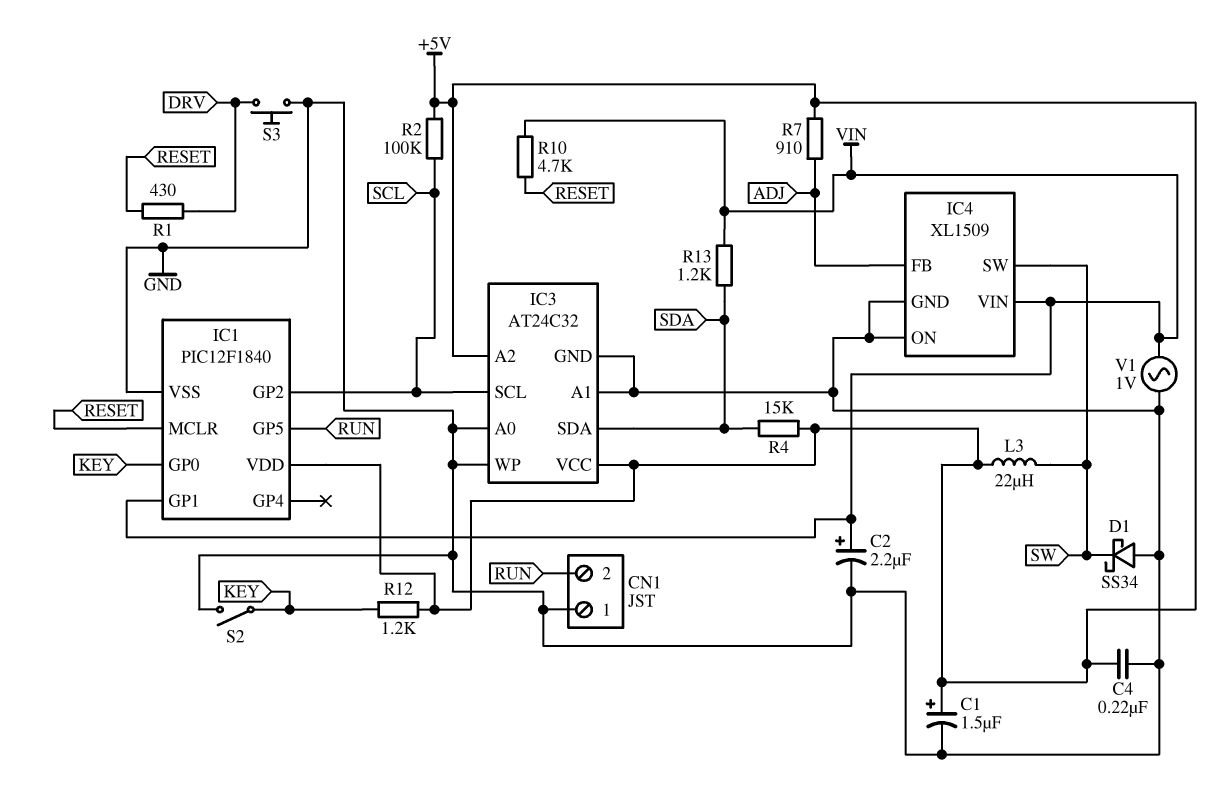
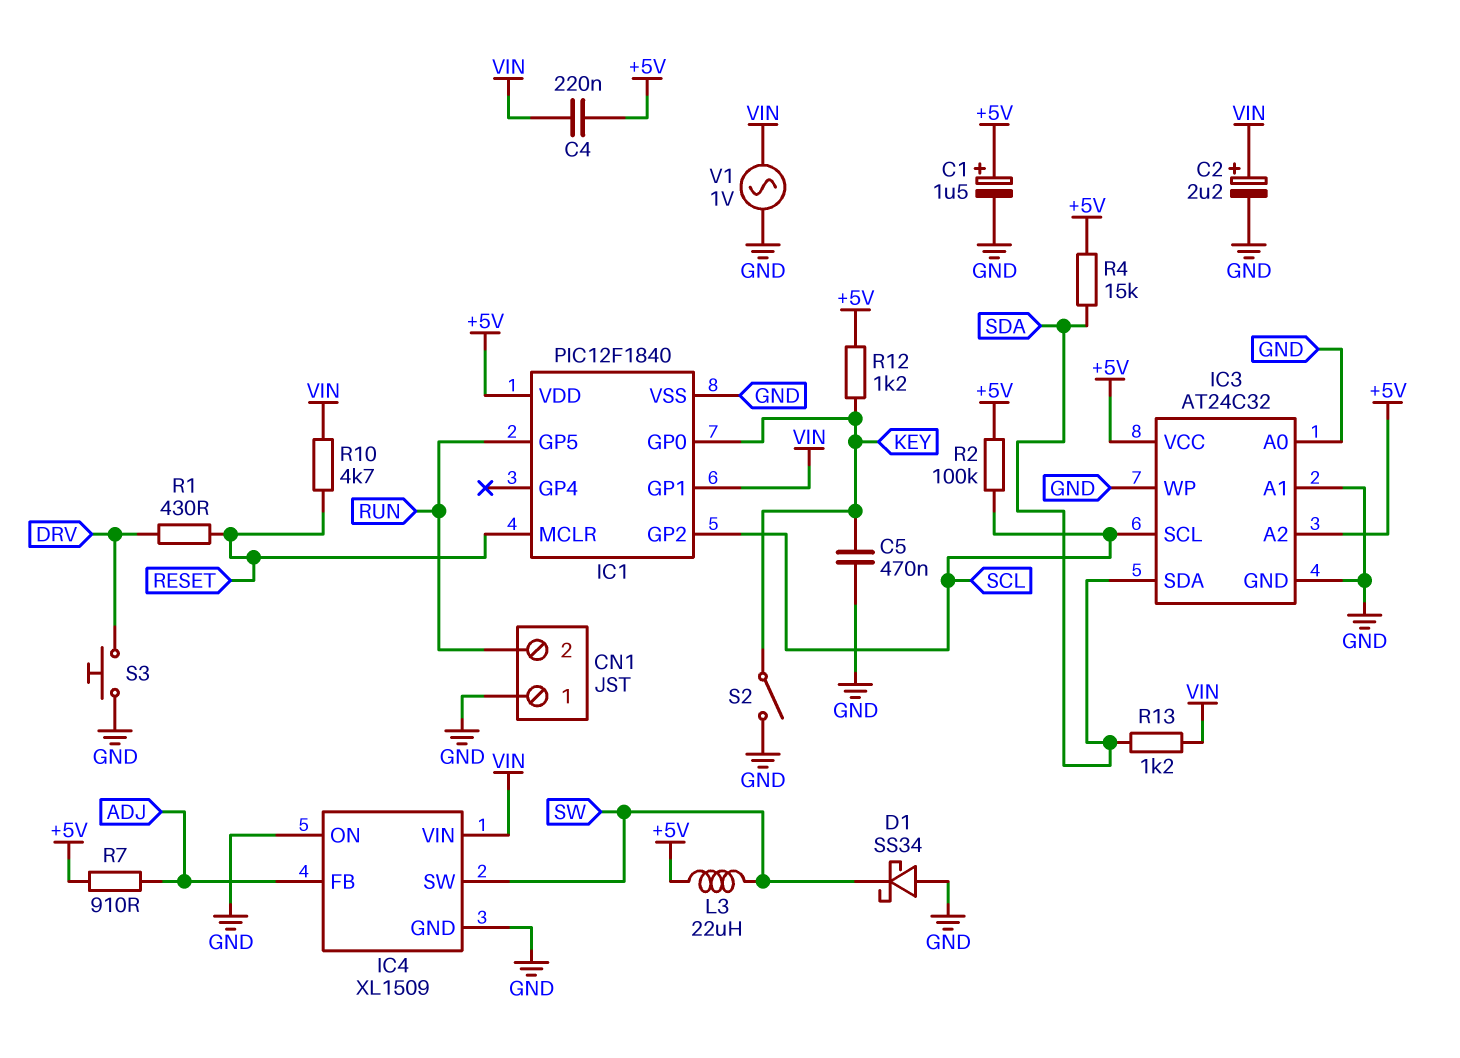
C4: 220nF (+5V, GND) -> 220nF (+5V, VIN)
C5: none -> 470nF (GND, KEY)

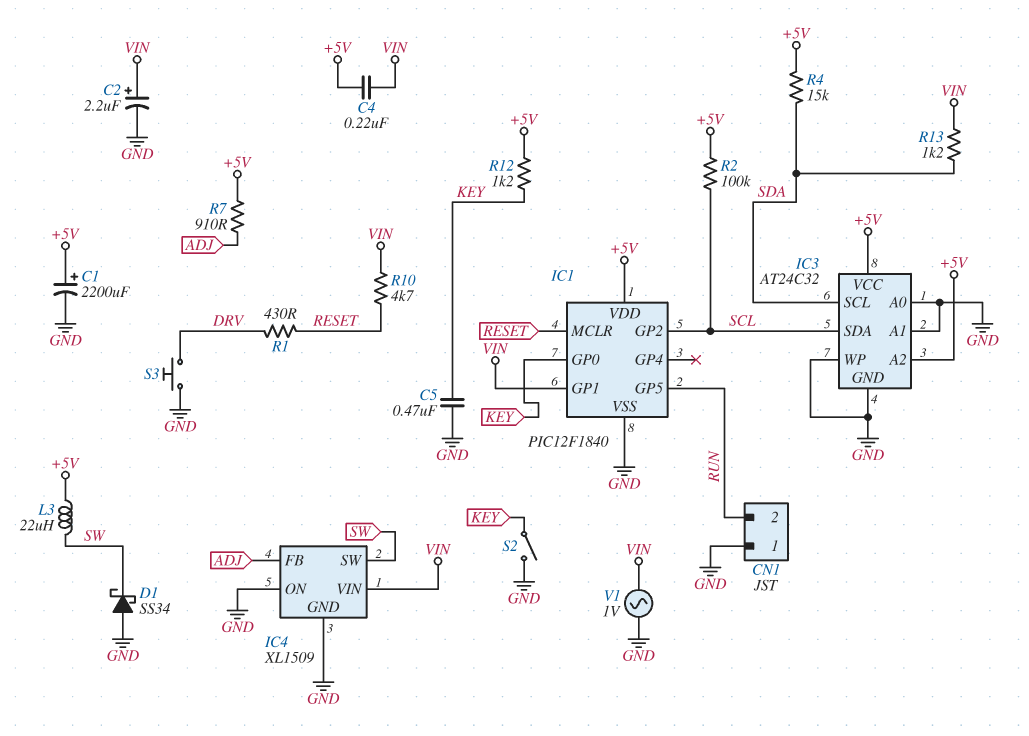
C1: 1.5uF (plus +5V, minus GND) -> 2200uF (plus +5V, minus GND)
IC3 pin SCL: SCL -> SDA
IC3 pin SDA: SDA -> SCL

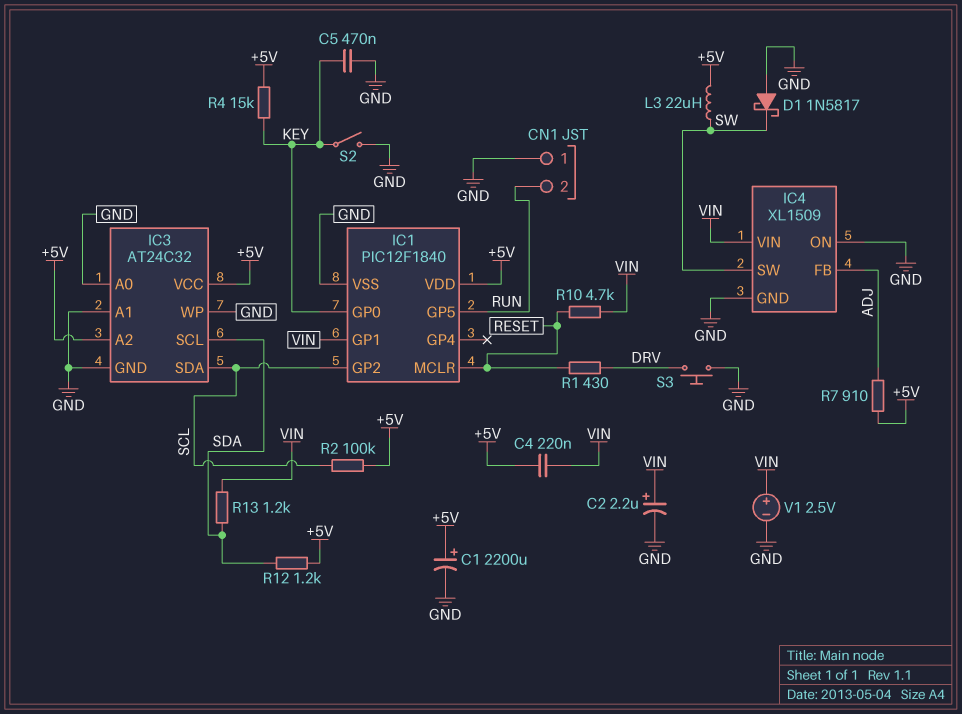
D1: schottky SS34 (A GND, K SW) -> schottky 1N5817 (A GND, K SW)
R4: 15k (+5V, SDA) -> 15k (+5V, KEY)
R12: 1.2k (+5V, KEY) -> 1.2k (+5V, SDA)
V1: AC 1V (GND, VIN) -> 2.5V (plus VIN, minus GND)

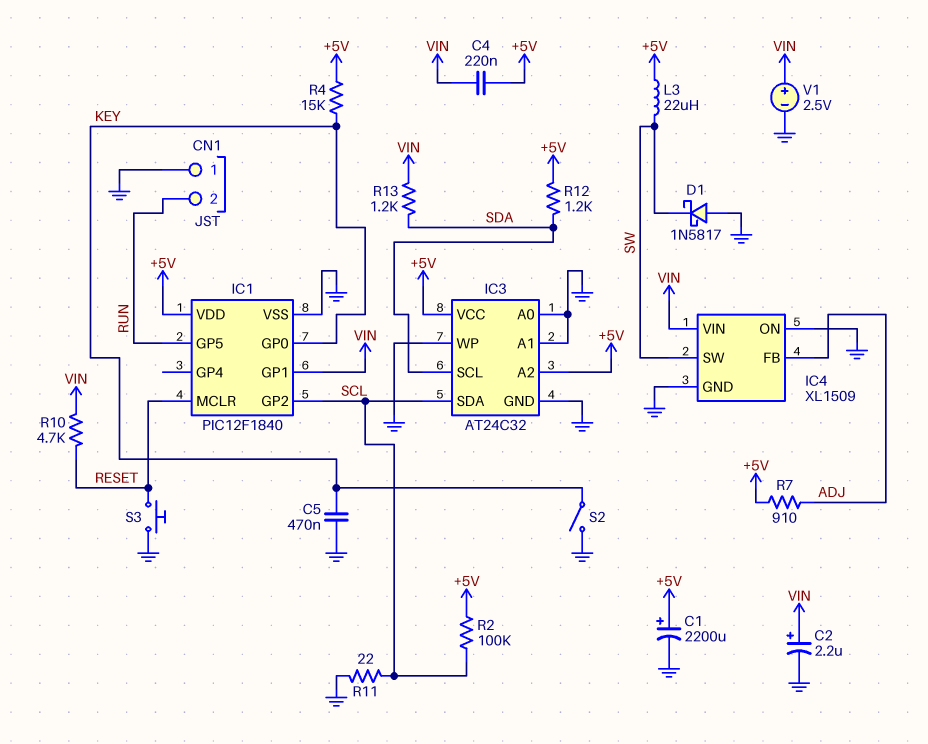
R1: 430 (DRV, RESET) -> none
R11: none -> 22 (GND, SCL)
S3: button (DRV, GND) -> button (GND, RESET)

